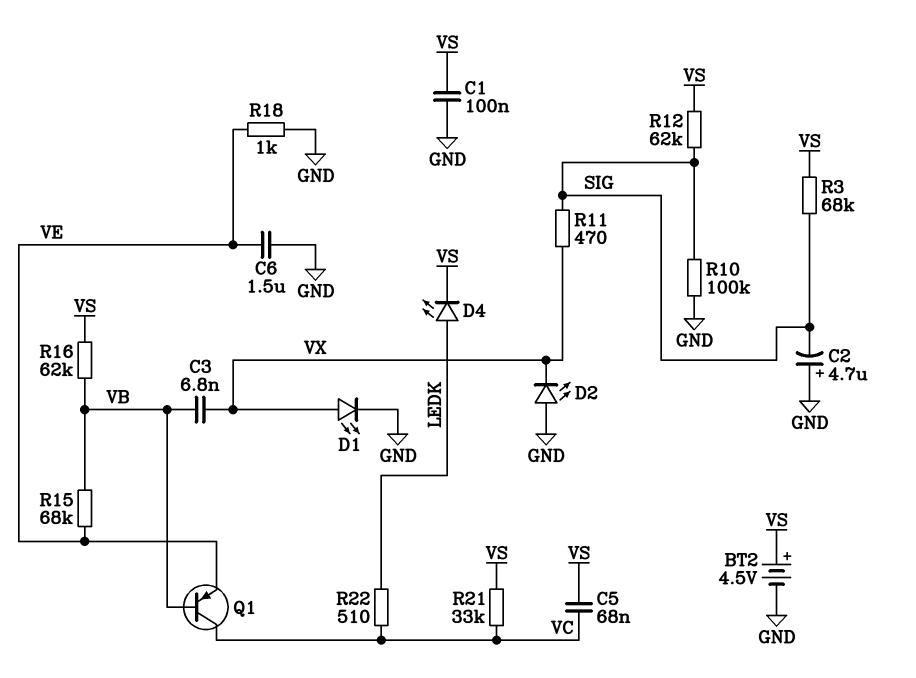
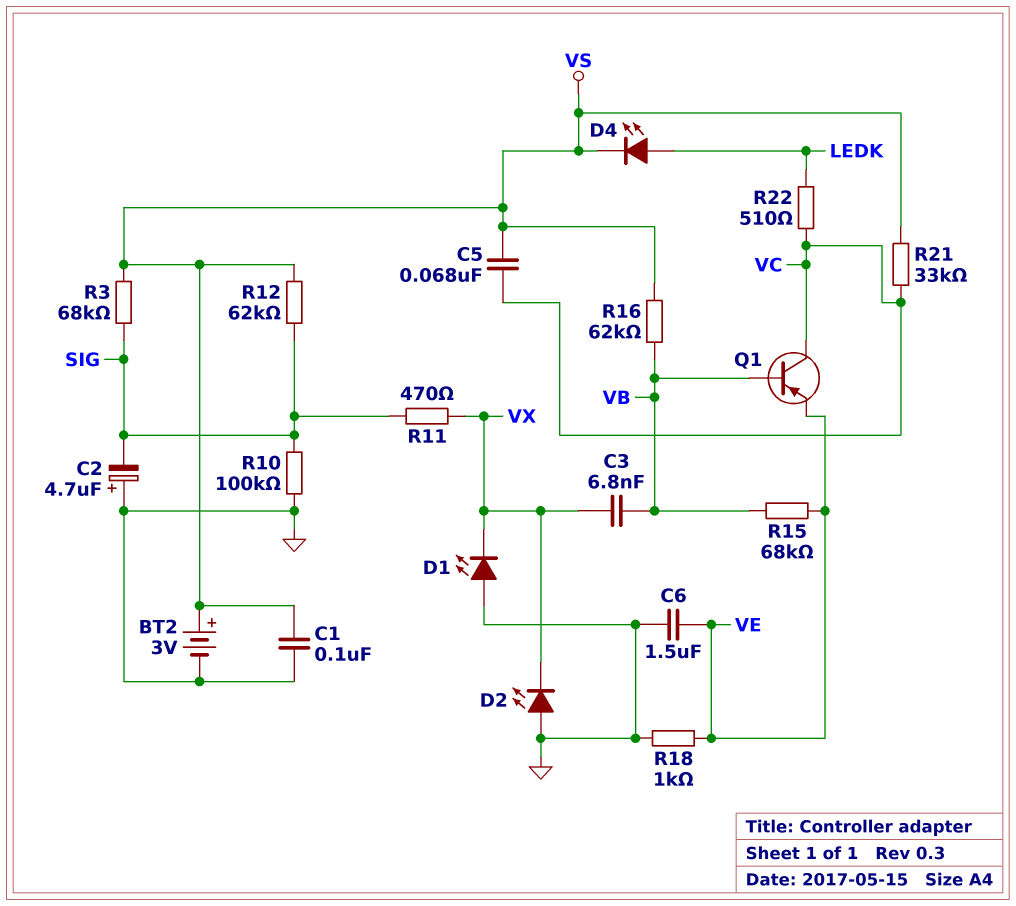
BT2: 4.5V (plus VS, minus GND) -> 3V (plus VS, minus GND)
D1: LED (A VX, K GND) -> LED (A GND, K VX)

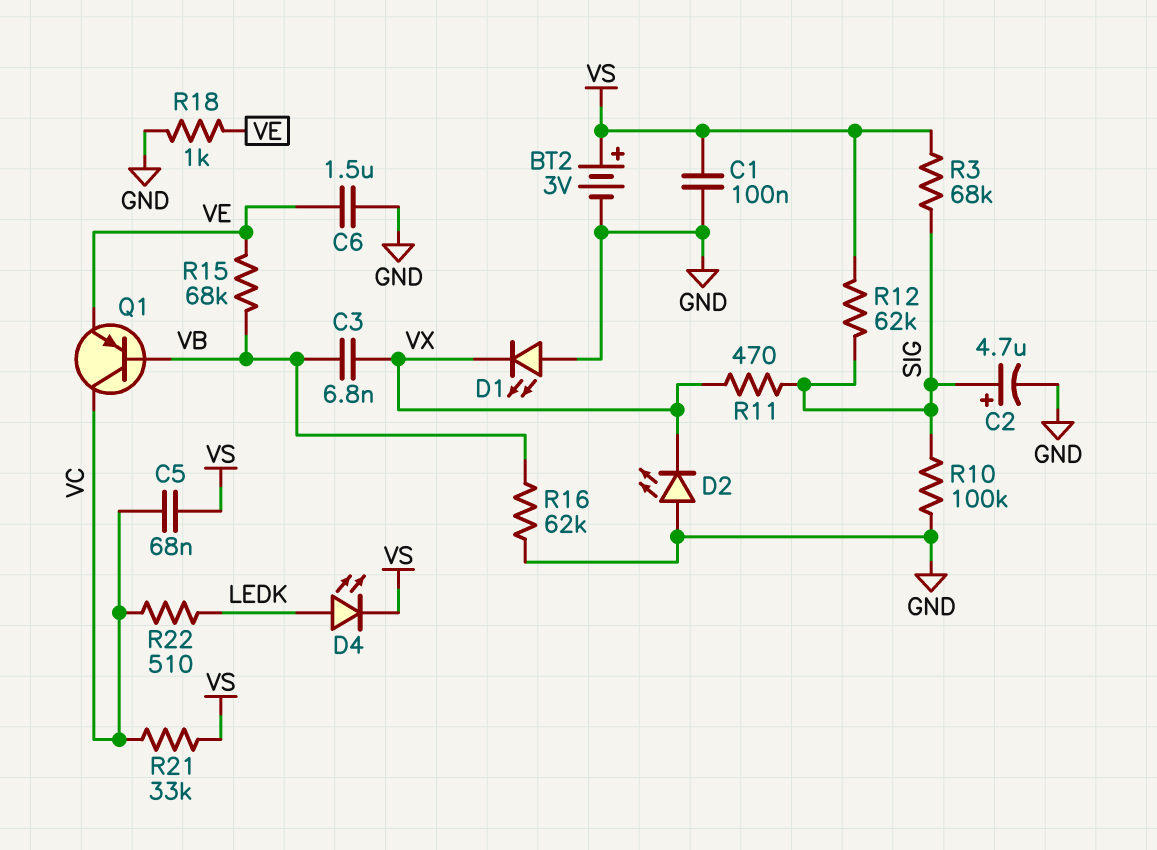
C2: 4.7uF (plus GND, minus SIG) -> 4.7uF (plus SIG, minus GND)
R16: 62k (VB, VS) -> 62k (GND, VB)

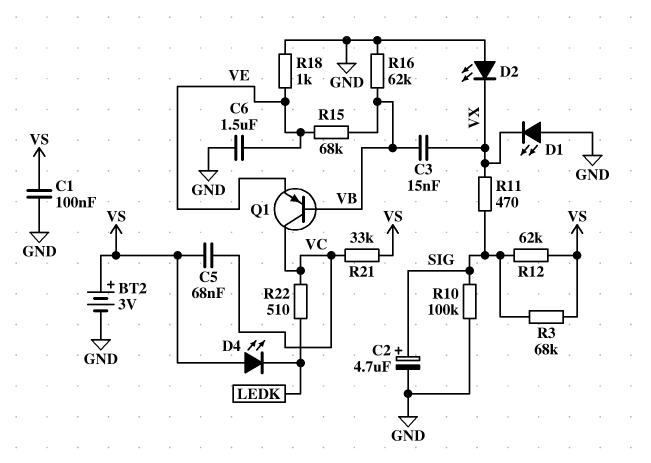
C3: 6.8nF (VB, VX) -> 15nF (VB, VX)
D4: LED (A LEDK, K VS) -> LED (A VS, K LEDK)

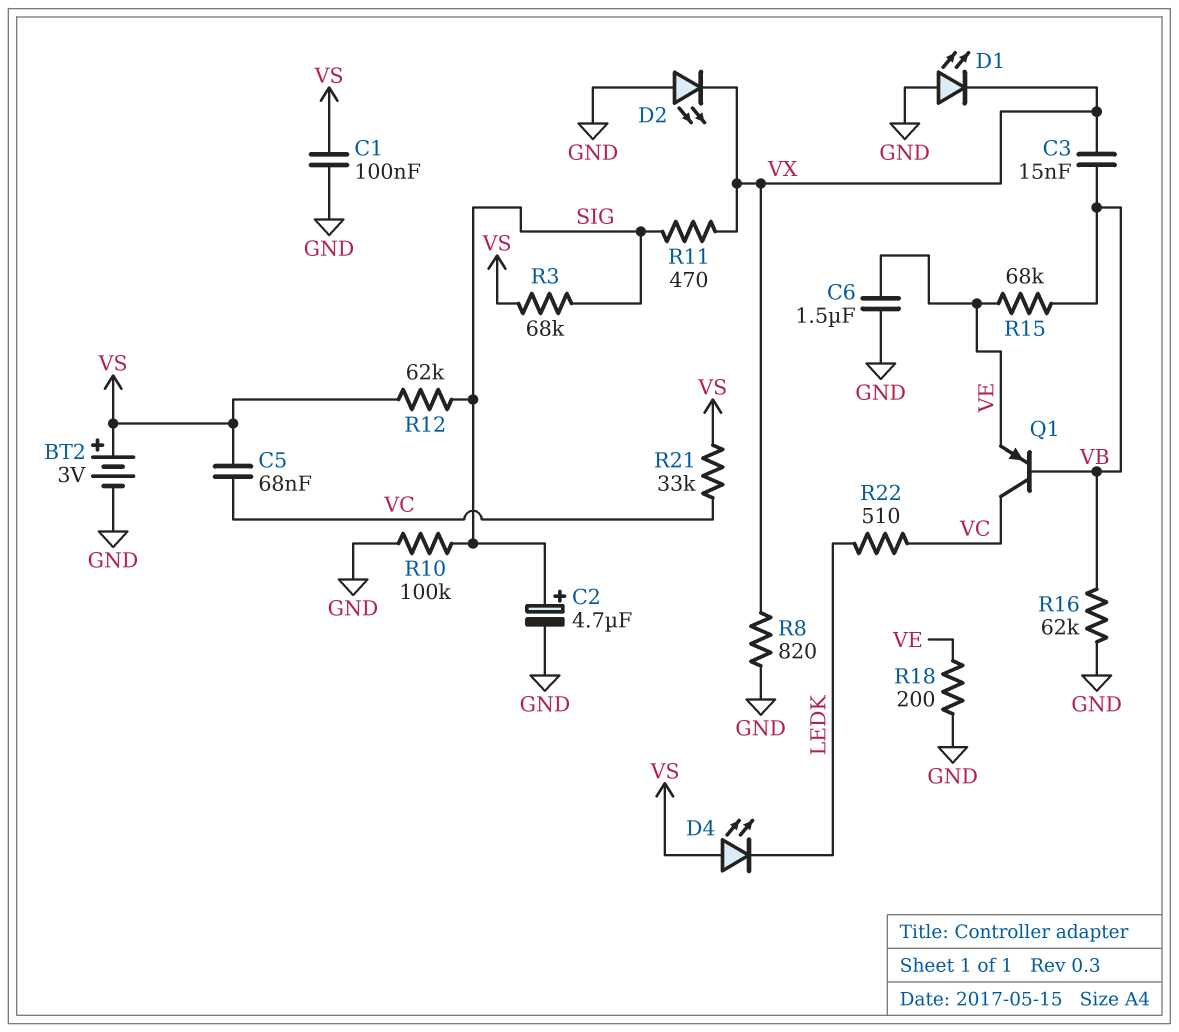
R8: none -> 820 (GND, VX)
R18: 1k (GND, VE) -> 200 (GND, VE)

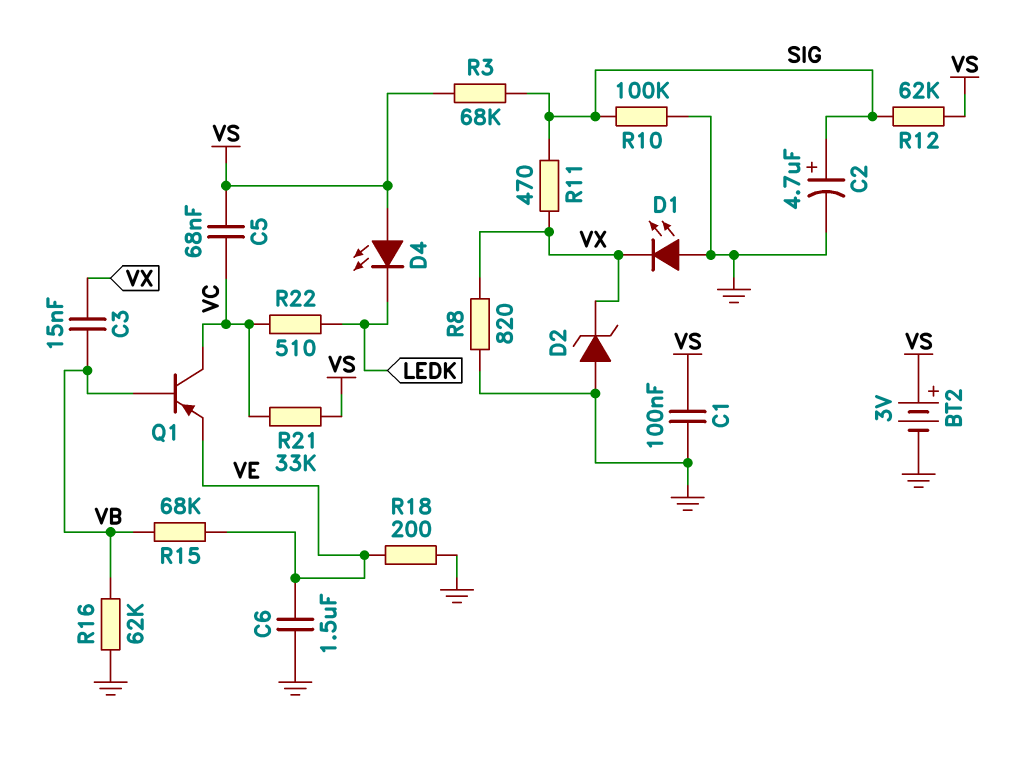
D2: LED (A GND, K VX) -> zener (A GND, K VX)

